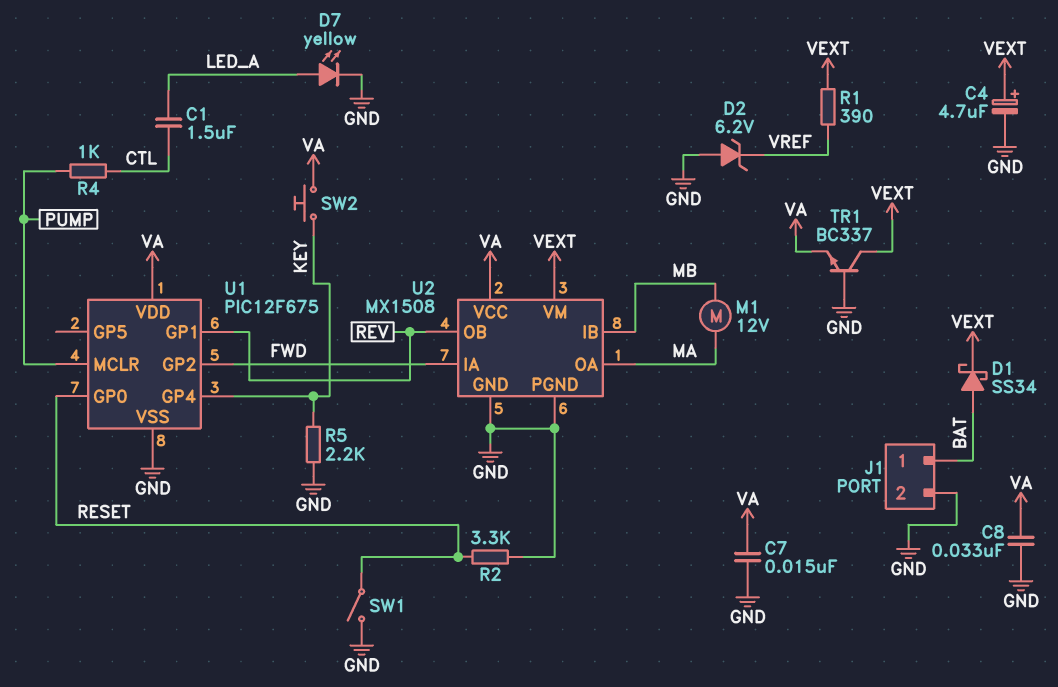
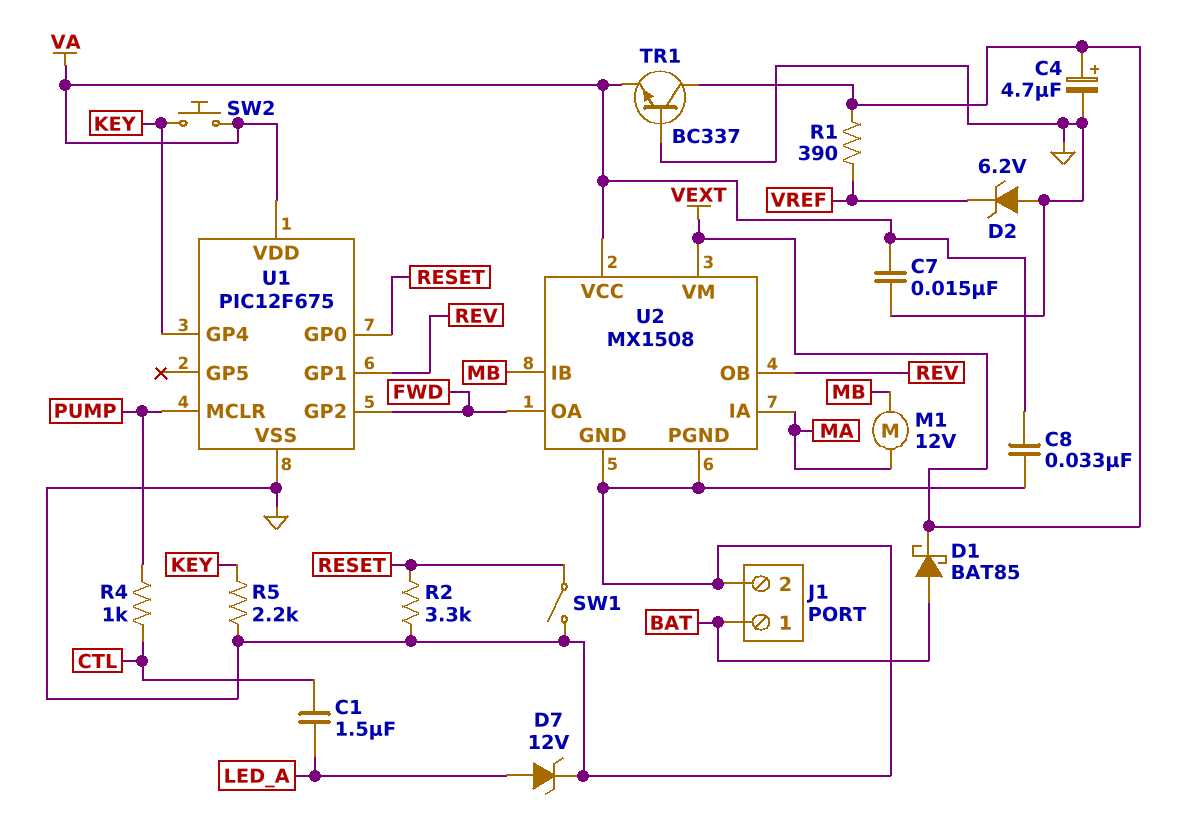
D1: schottky SS34 (A BAT, K VEXT) -> schottky BAT85 (A BAT, K VEXT)
D7: LED yellow (A LED_A, K GND) -> zener 12V (A LED_A, K GND)
U2 pin IA: FWD -> MA
U2 pin OA: MA -> FWD

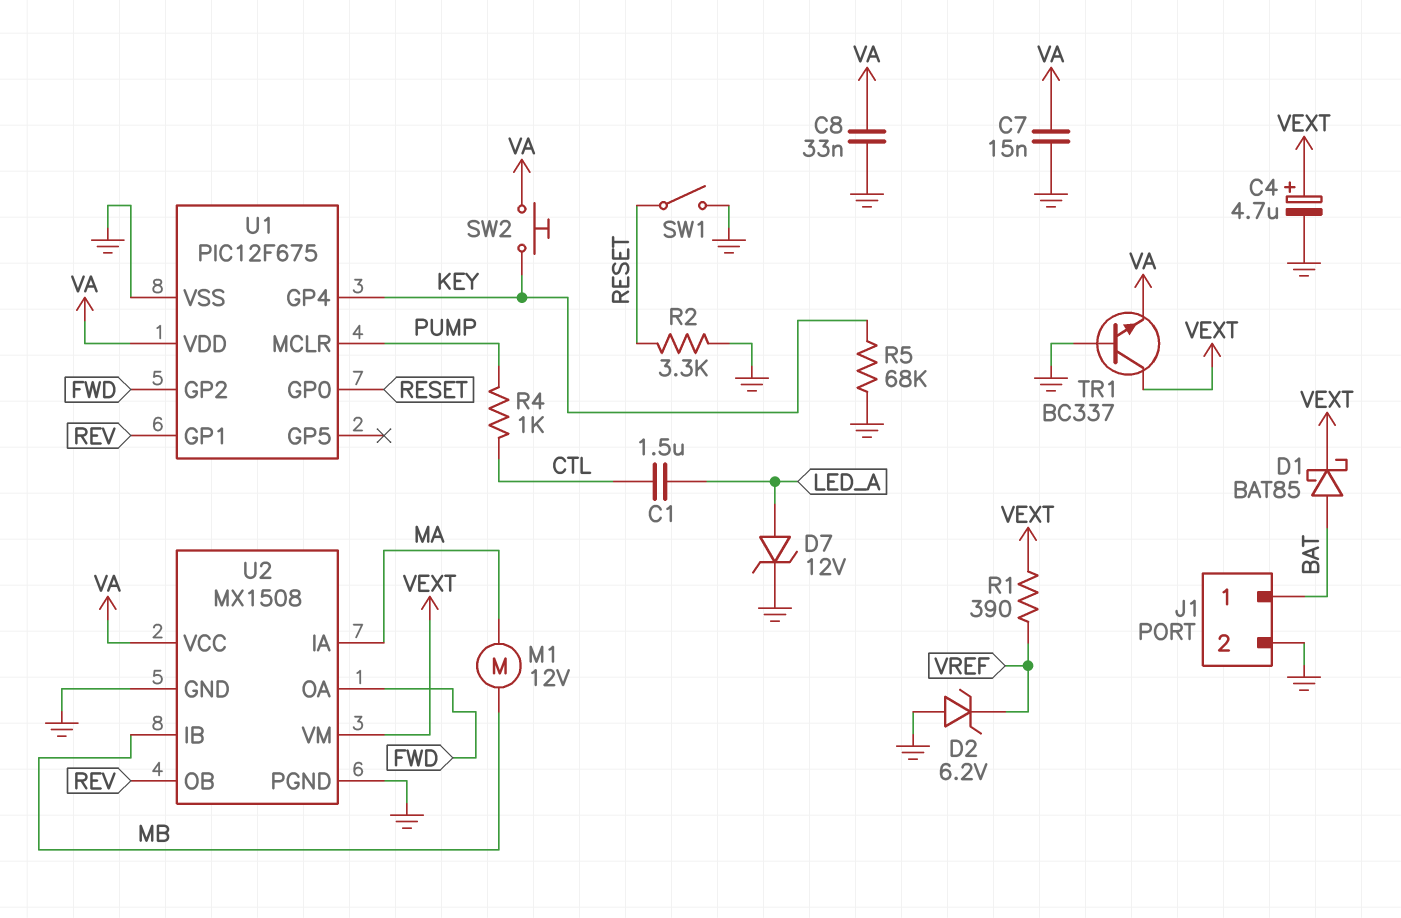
R5: 2.2k (GND, KEY) -> 68k (GND, KEY)

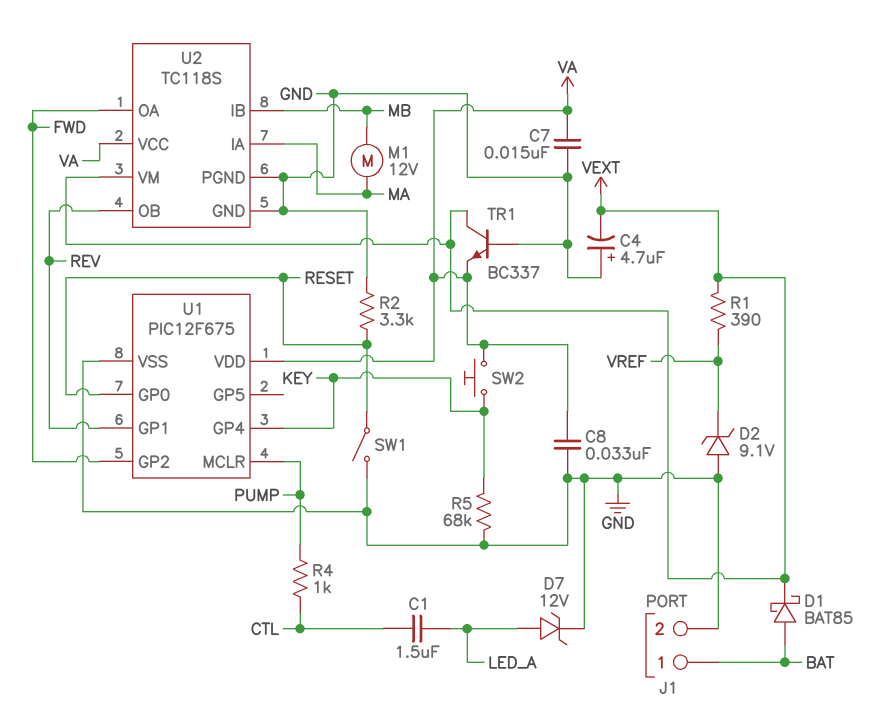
C4: 4.7uF (plus VEXT, minus GND) -> 4.7uF (plus GND, minus VEXT)
D2: zener 6.2V (A GND, K VREF) -> zener 9.1V (A GND, K VREF)
U2: MX1508 -> TC118S

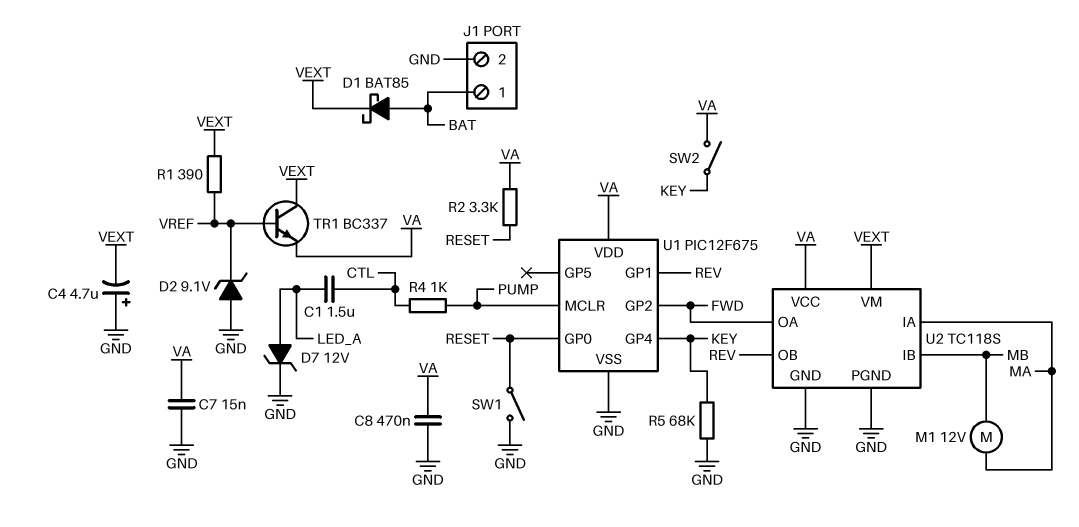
C8: 33nF (GND, VA) -> 470nF (GND, VA)
R2: 3.3k (GND, RESET) -> 3.3k (RESET, VA)
SW2: button (KEY, VA) -> switch (KEY, VA)
TR1: NPN BC337 (B GND, C VEXT, E VA) -> NPN BC337 (B VREF, C VEXT, E VA)

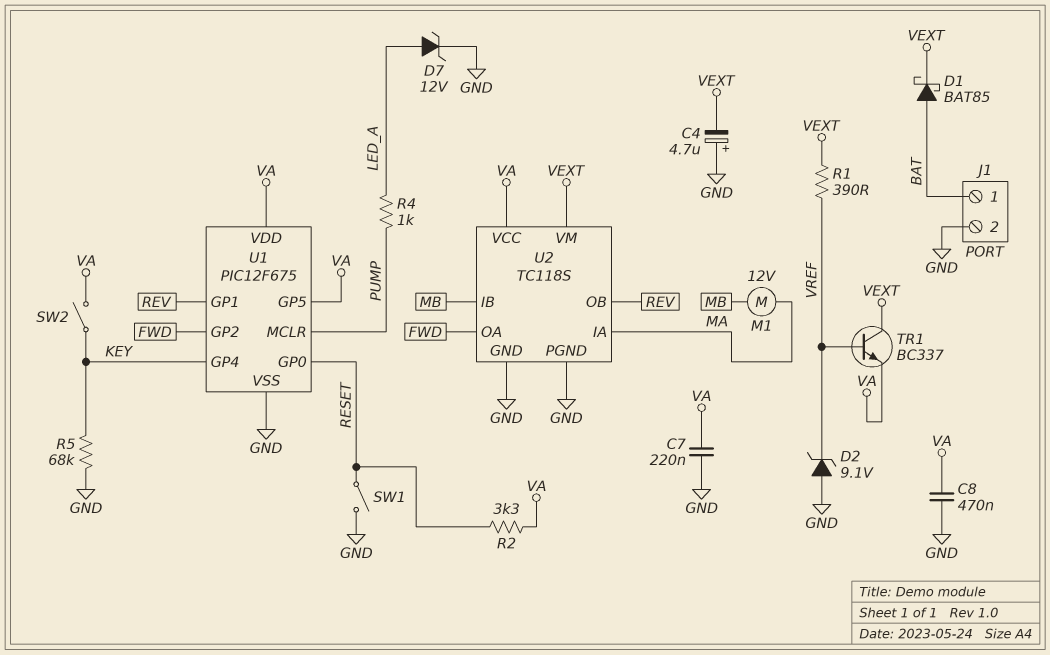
C1: 1.5uF (CTL, LED_A) -> none
C7: 15nF (GND, VA) -> 220nF (GND, VA)
R4: 1k (CTL, PUMP) -> 1k (LED_A, PUMP)
U1 pin GP5: none -> VA

